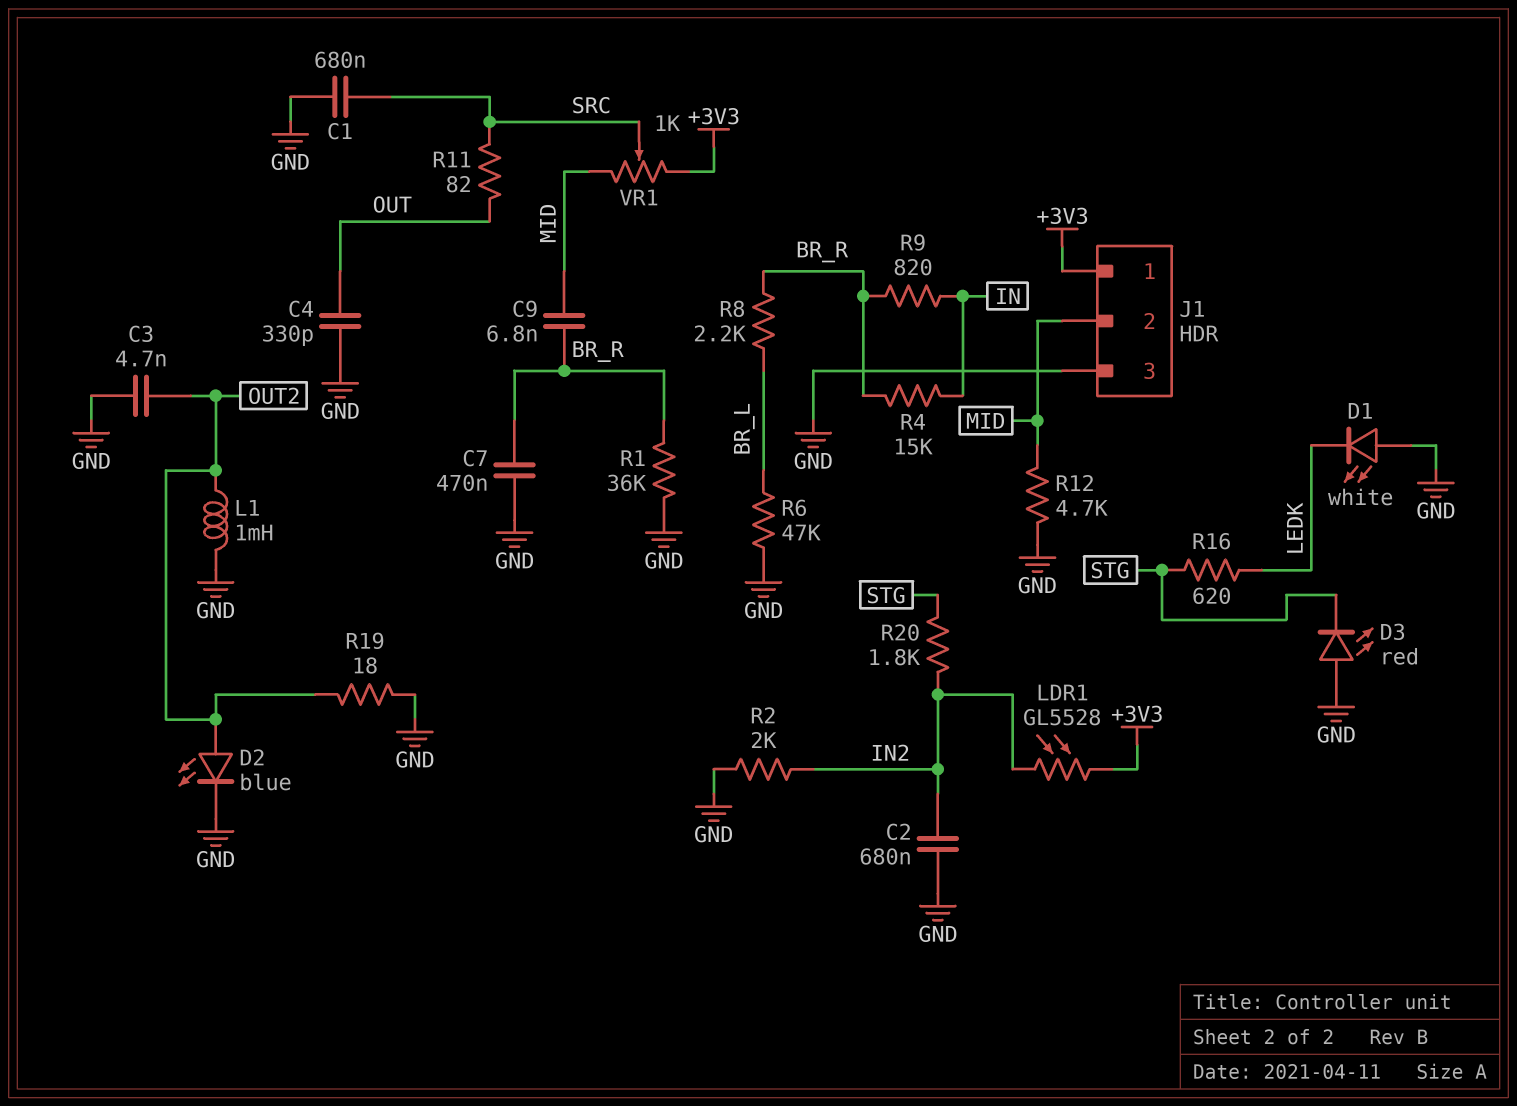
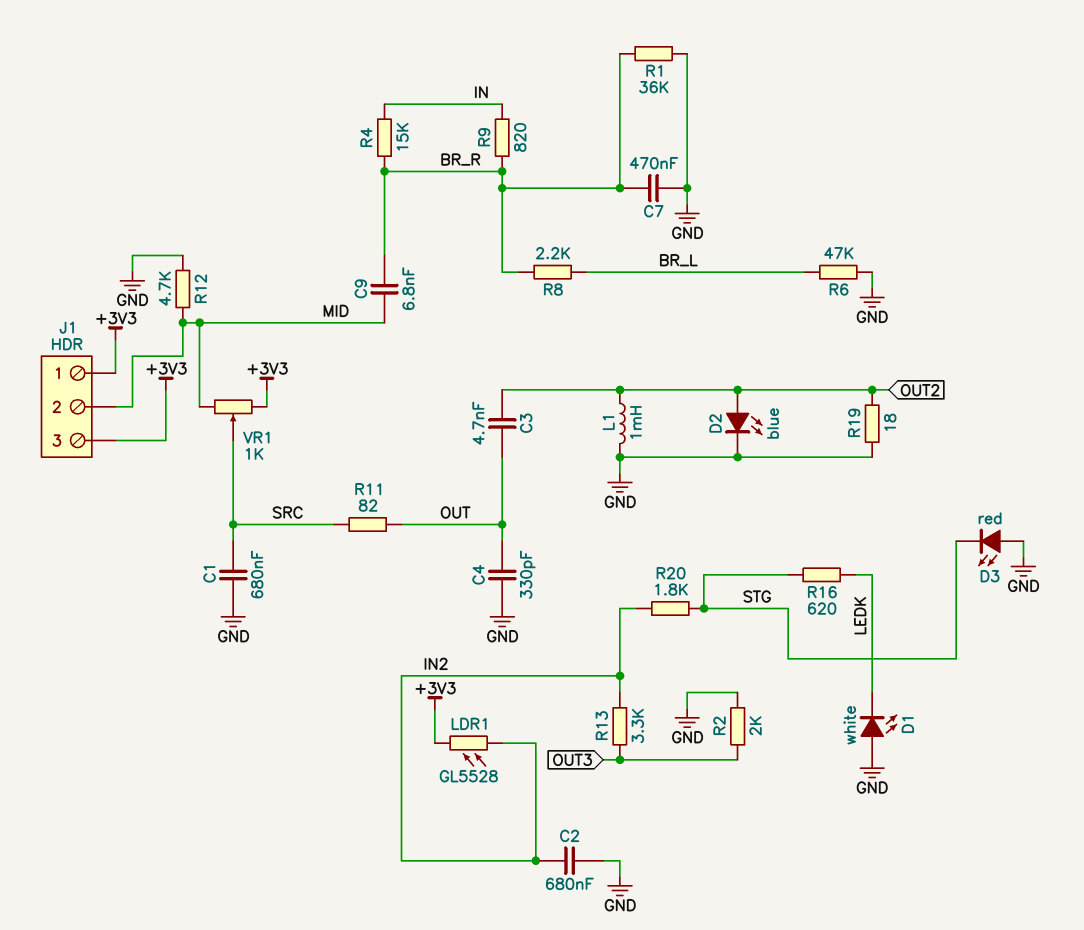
C3: 4.7nF (GND, OUT2) -> 4.7nF (OUT, OUT2)
J1 pin 3: GND -> +3V3
R2: 2k (GND, IN2) -> 2k (GND, OUT3)
R13: none -> 3.3k (IN2, OUT3)

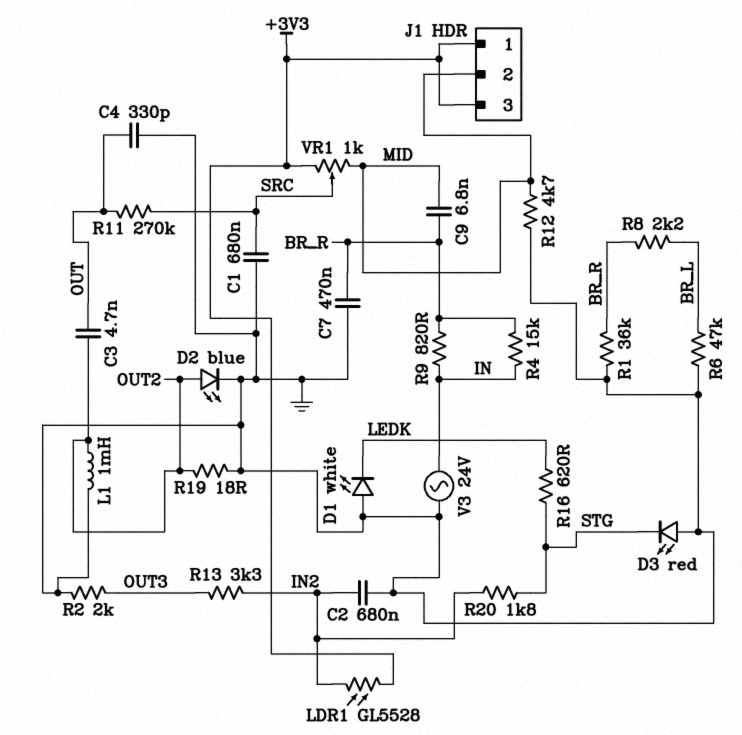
R11: 82 (OUT, SRC) -> 270k (OUT, SRC)
V3: none -> AC 24V (GND, IN)

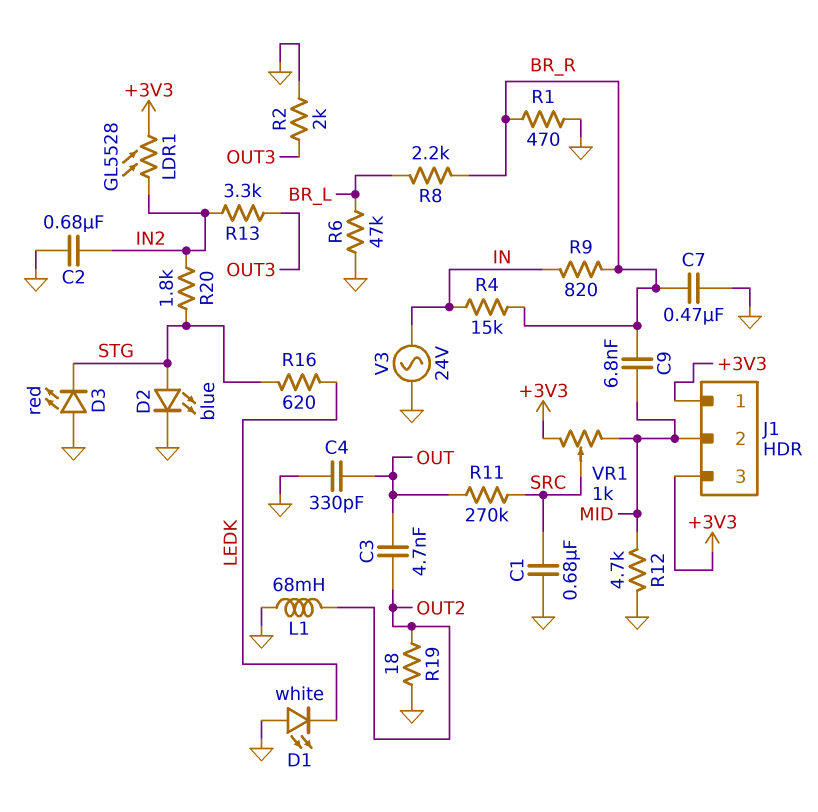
D2: LED blue (A OUT2, K GND) -> LED blue (A STG, K GND)
L1: 1mH (GND, OUT2) -> 68mH (GND, OUT2)
R1: 36k (BR_R, GND) -> 470 (BR_R, GND)

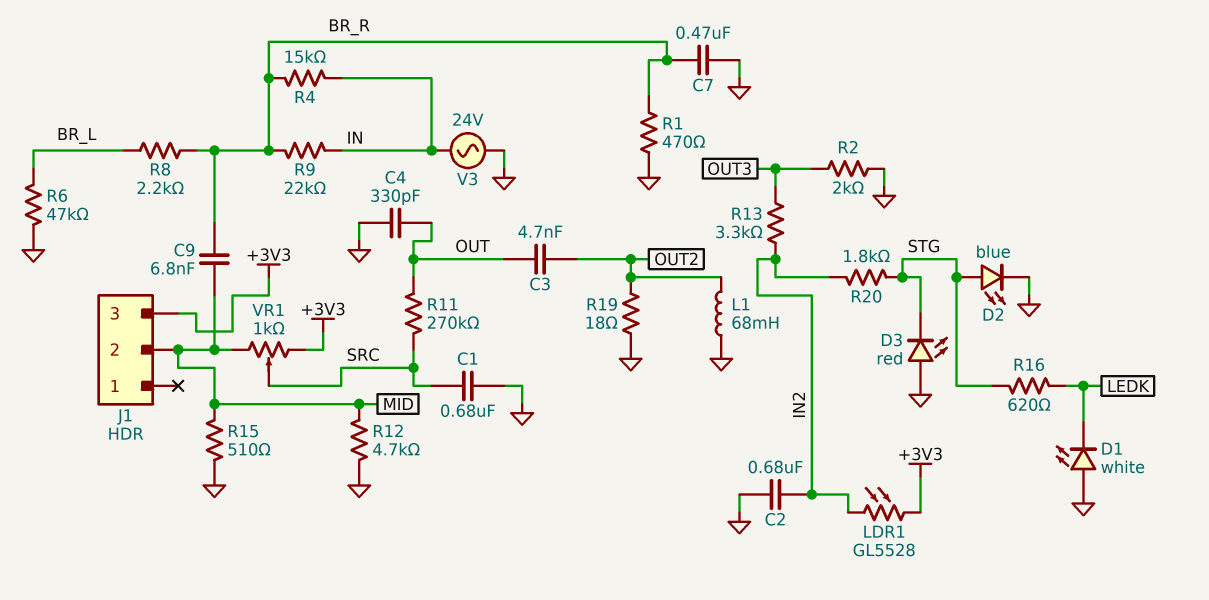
J1 pin 1: +3V3 -> none
R9: 820 (BR_R, IN) -> 22k (BR_R, IN)
R15: none -> 510 (GND, MID)

